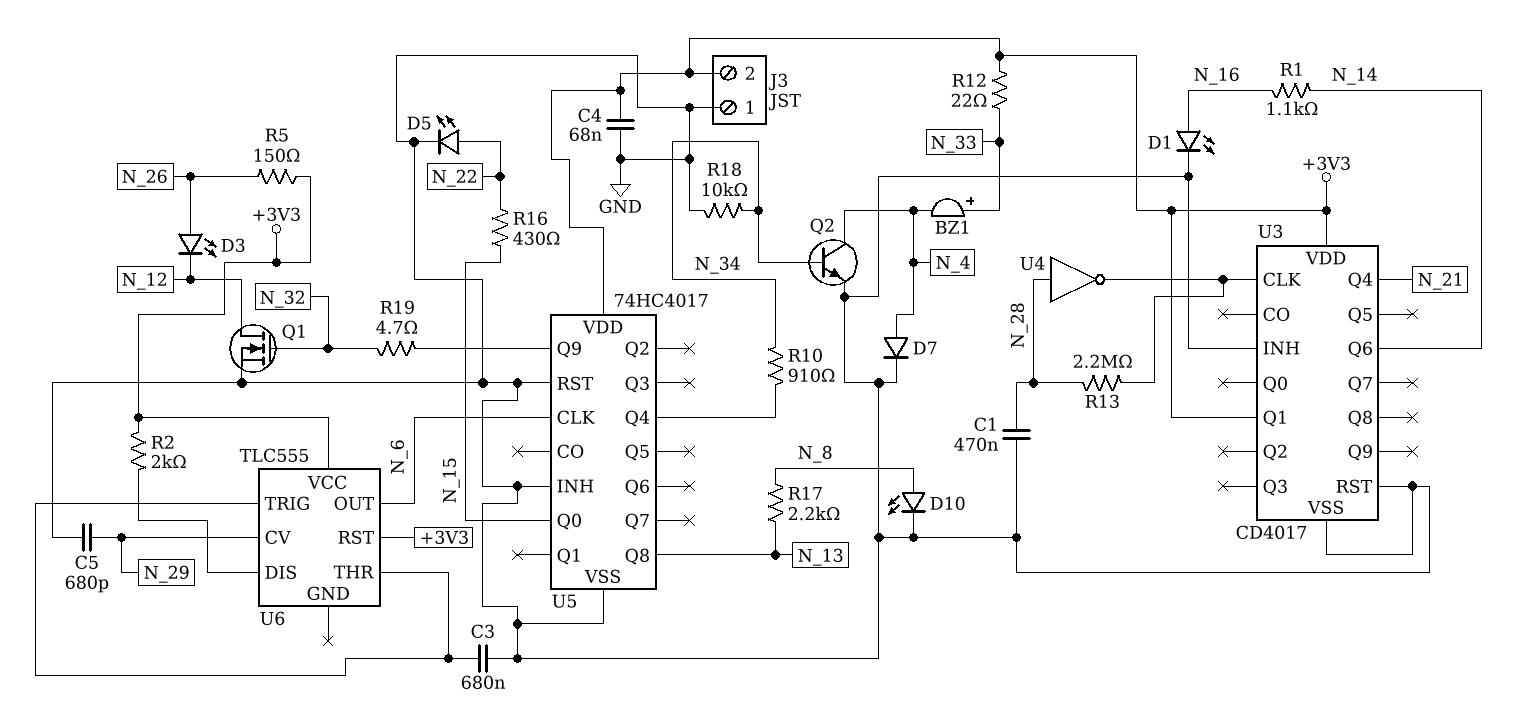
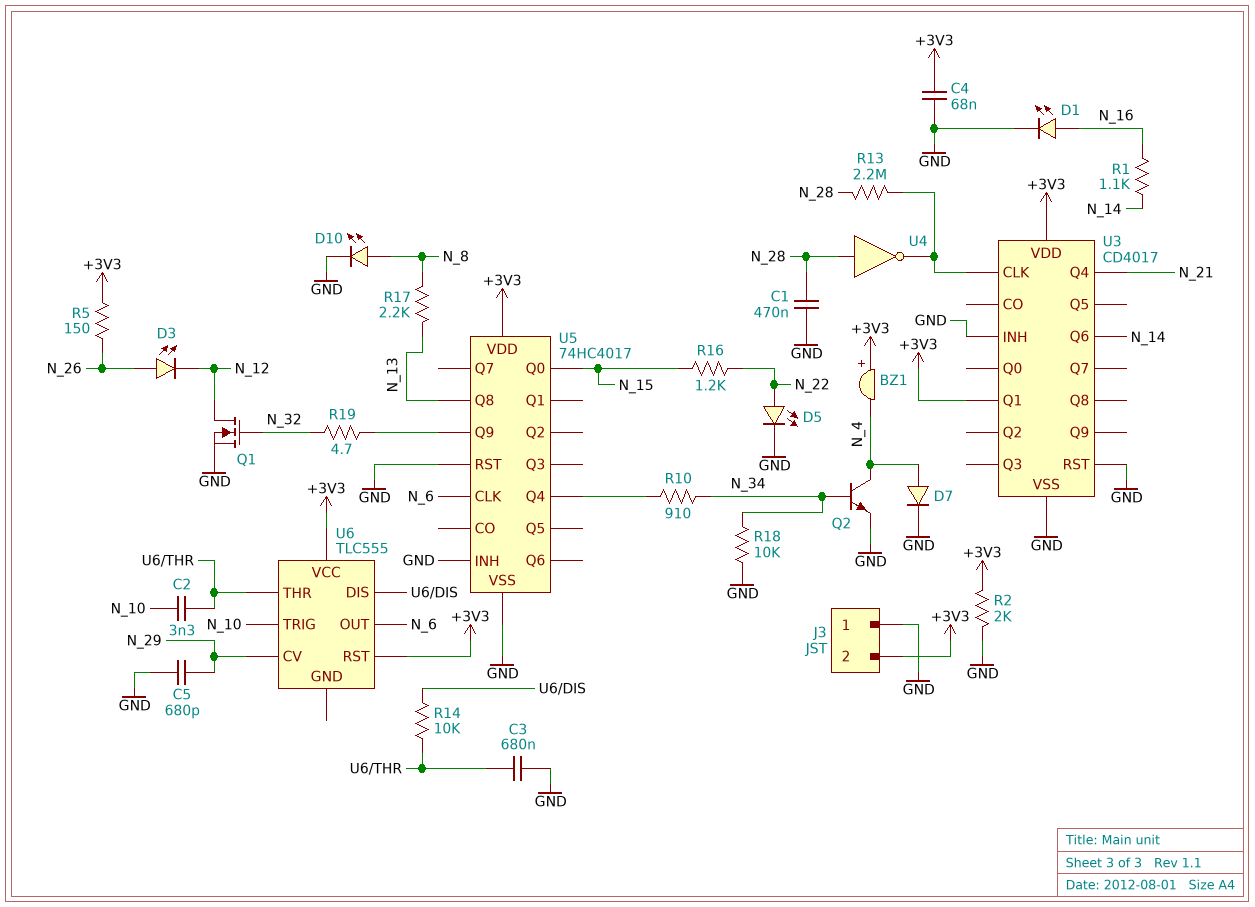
BZ1: buzzer (plus N_33, minus N_4) -> buzzer (plus +3V3, minus N_4)
C2: none -> 3.3nF (N_10, U6/THR)
R2: 2k (+3V3, U6/DIS) -> 2k (+3V3, GND)
R12: 22 (+3V3, N_33) -> none
R14: none -> 10k (U6/DIS, U6/THR)
R16: 430 (N_15, N_22) -> 1.2k (N_15, N_22)
U6 pin TRIG: U6/THR -> N_10

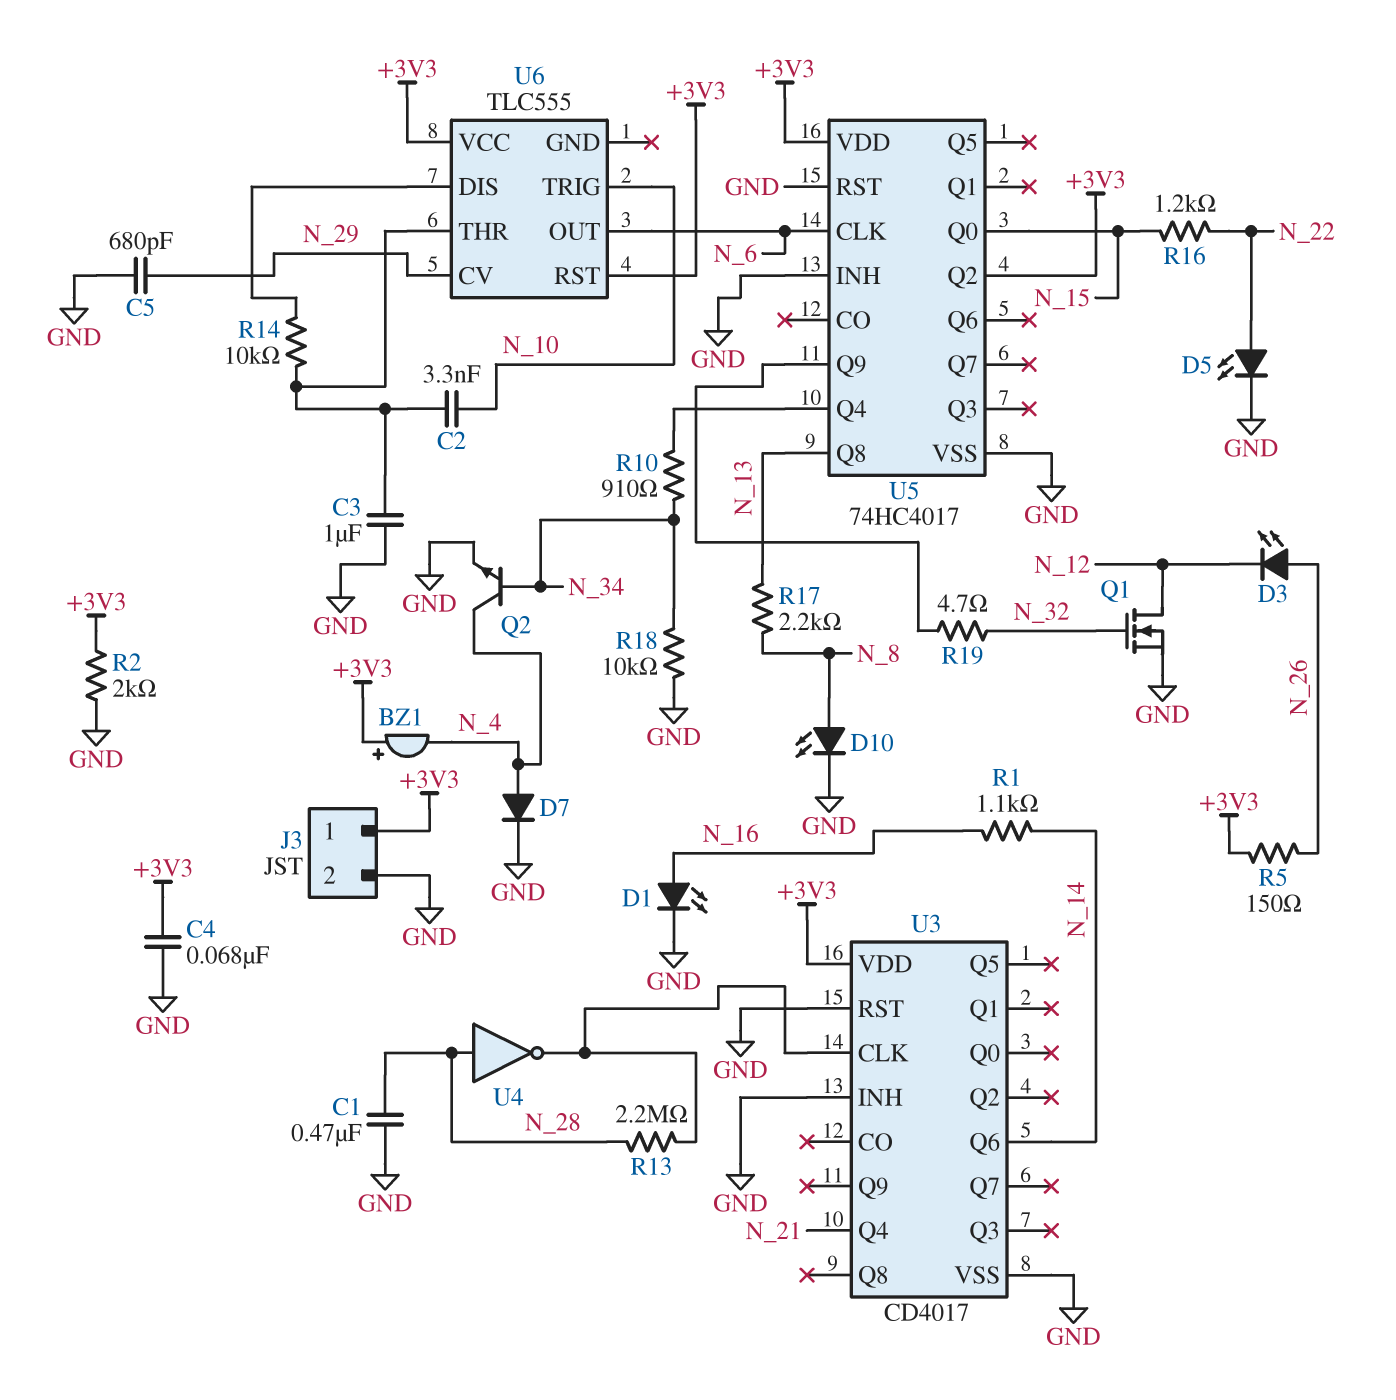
C3: 680nF (GND, U6/THR) -> 1uF (GND, U6/THR)
J3 pin 1: GND -> +3V3
J3 pin 2: +3V3 -> GND
U3 pin Q1: +3V3 -> none
U5 pin Q2: none -> +3V3

